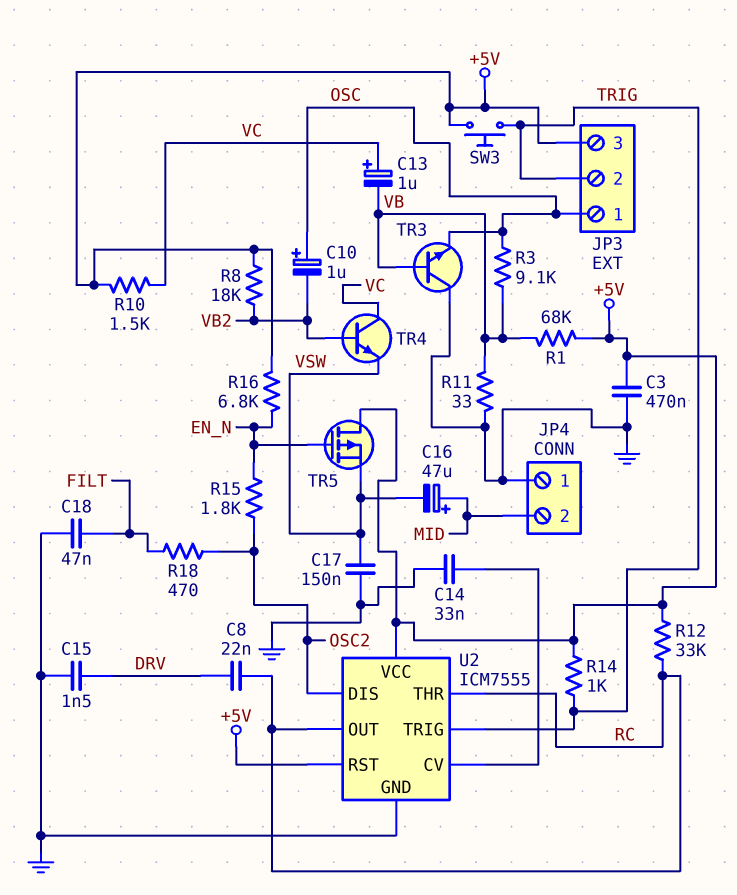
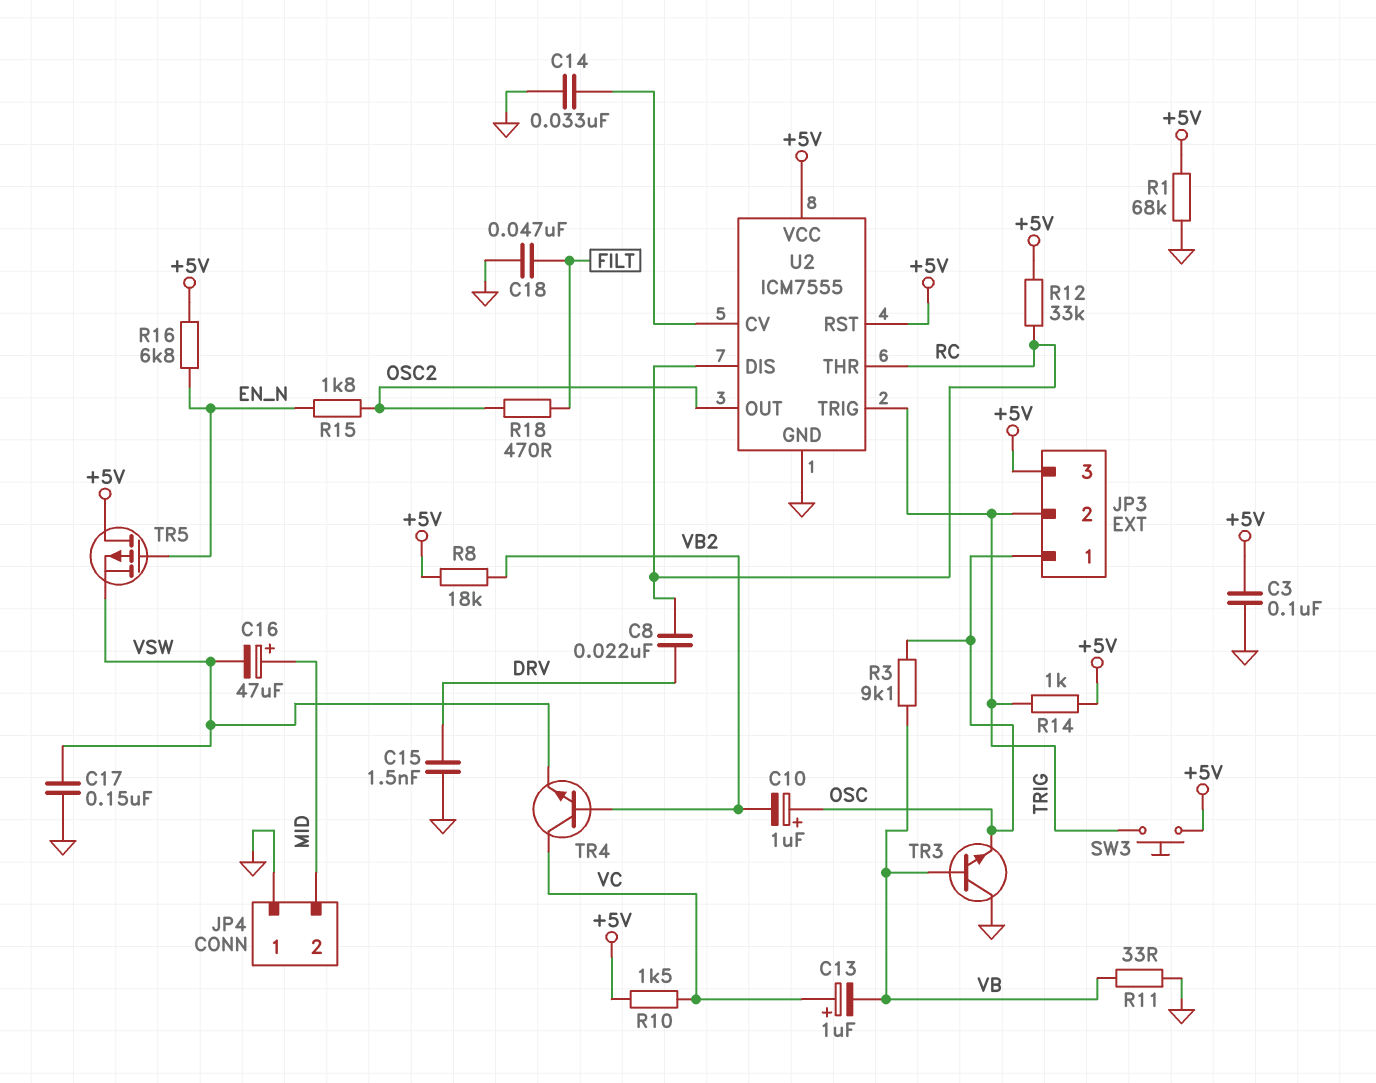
C3: 470nF (+5V, GND) -> 100nF (+5V, GND)
R1: 68k (+5V, VB) -> 68k (+5V, GND)
U2 pin DIS: OSC2 -> RC
U2 pin OUT: RC -> OSC2

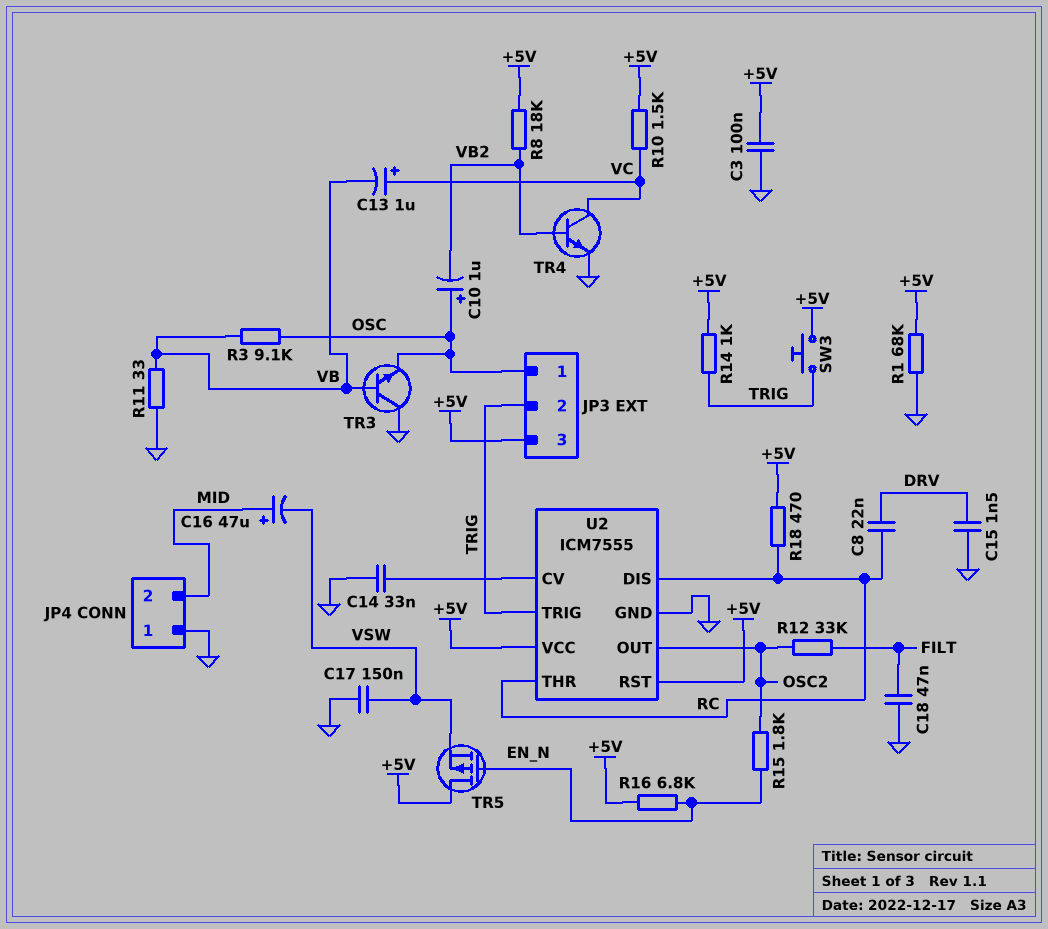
R12: 33k (+5V, RC) -> 33k (FILT, OSC2)
R18: 470 (FILT, OSC2) -> 470 (+5V, RC)
TR4: NPN (B VB2, C VC, E VSW) -> NPN (B VB2, C VC, E GND)

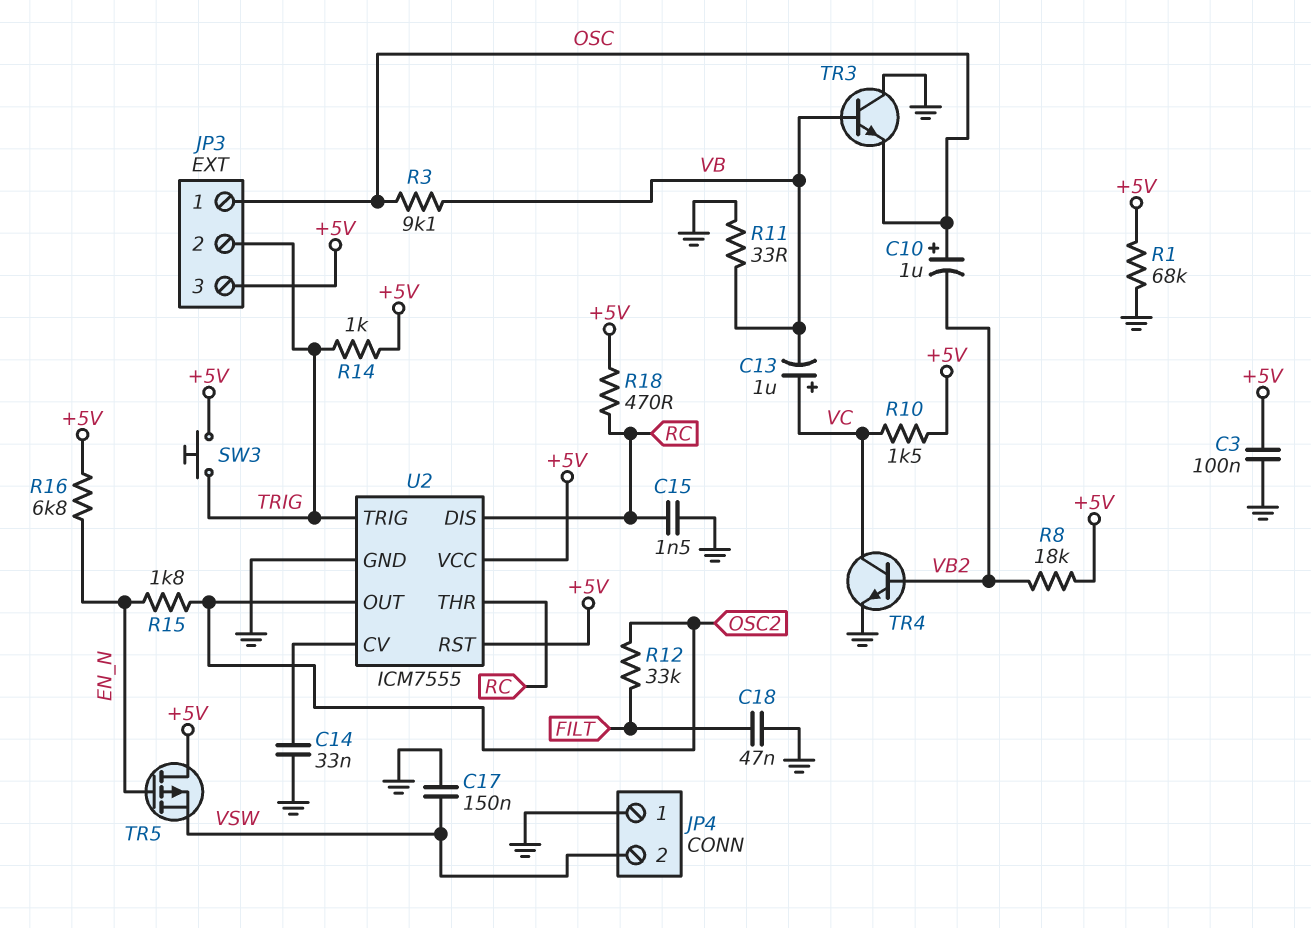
C8: 22nF (DRV, RC) -> none
C15: 1.5nF (DRV, GND) -> 1.5nF (GND, RC)
C16: 47uF (plus MID, minus VSW) -> none
JP4 pin 2: MID -> VSW

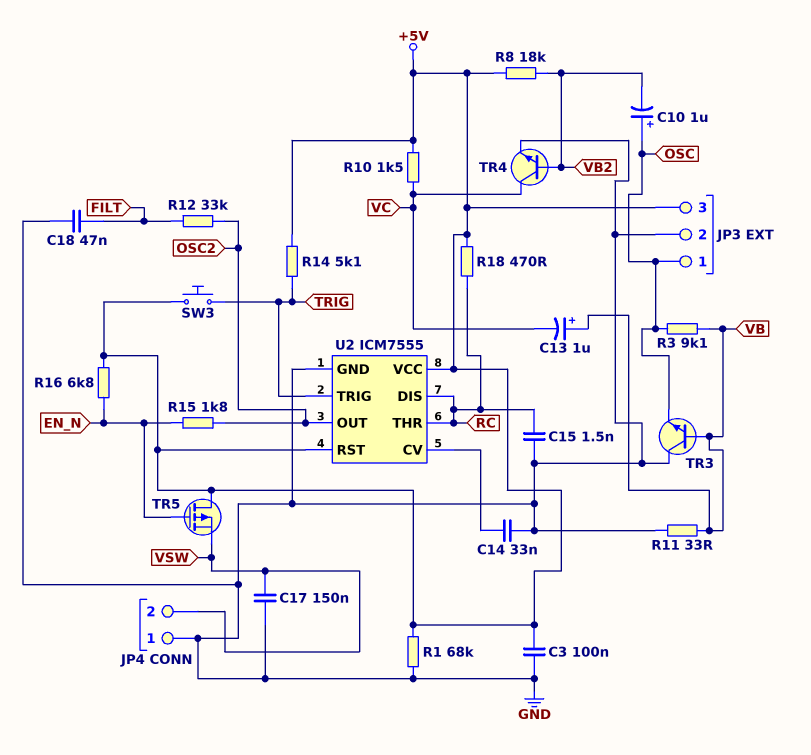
C13: 1uF (plus VC, minus VB) -> 1uF (plus VB, minus VC)
JP3 pin 2: TRIG -> GND
R14: 1k (+5V, TRIG) -> 5.1k (+5V, TRIG)

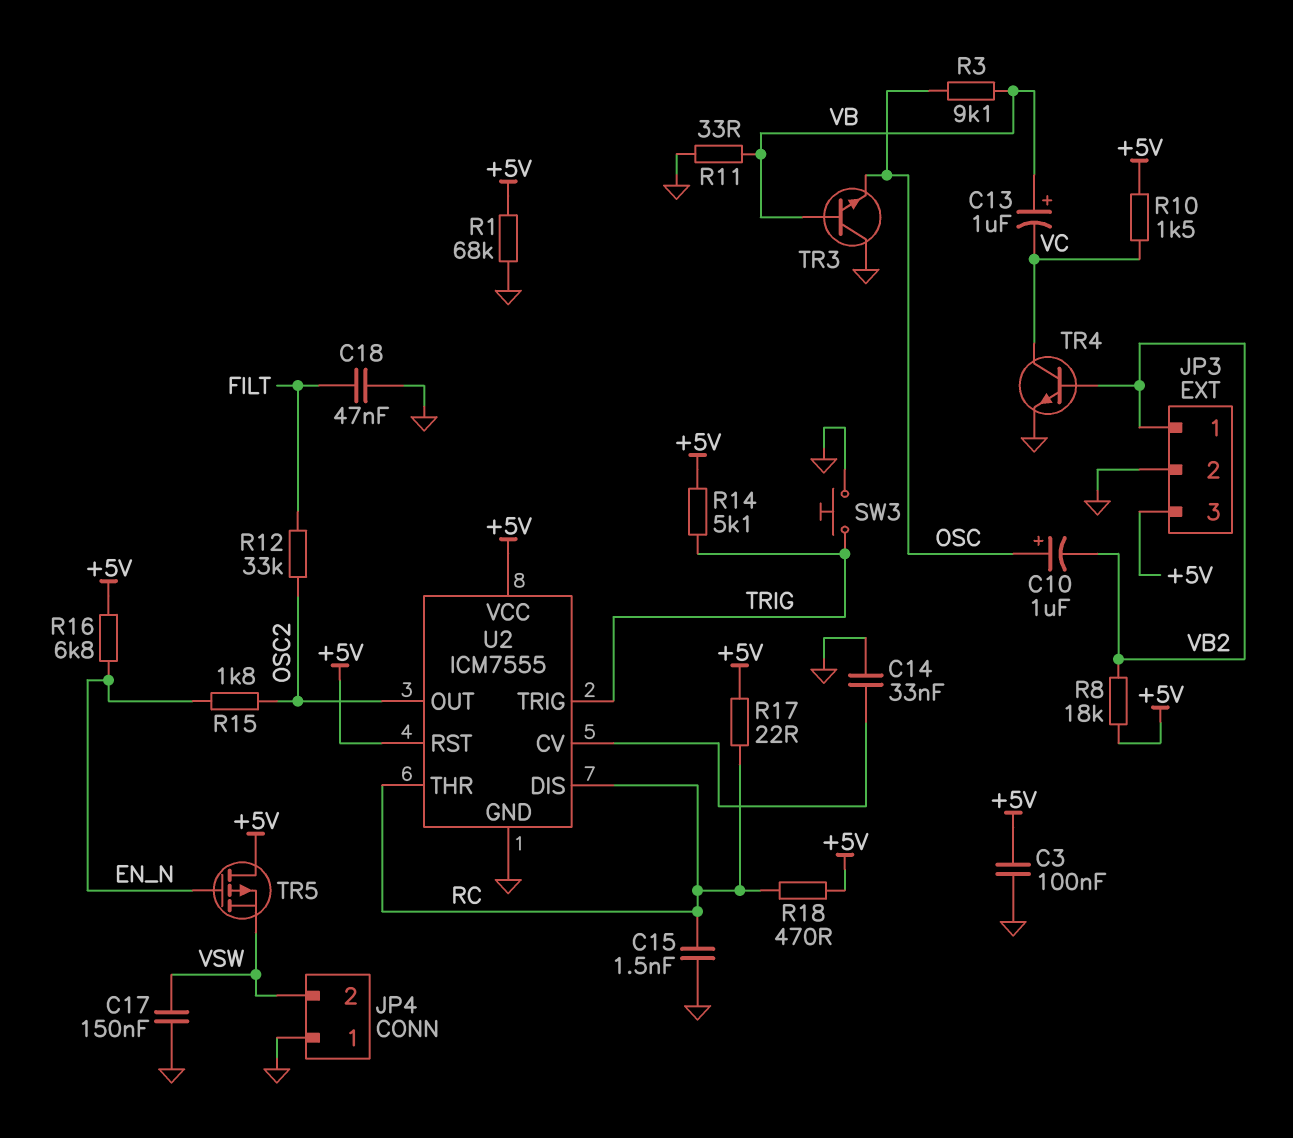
JP3 pin 1: OSC -> VB2
R17: none -> 22 (+5V, RC)
SW3: button (+5V, TRIG) -> button (GND, TRIG)

